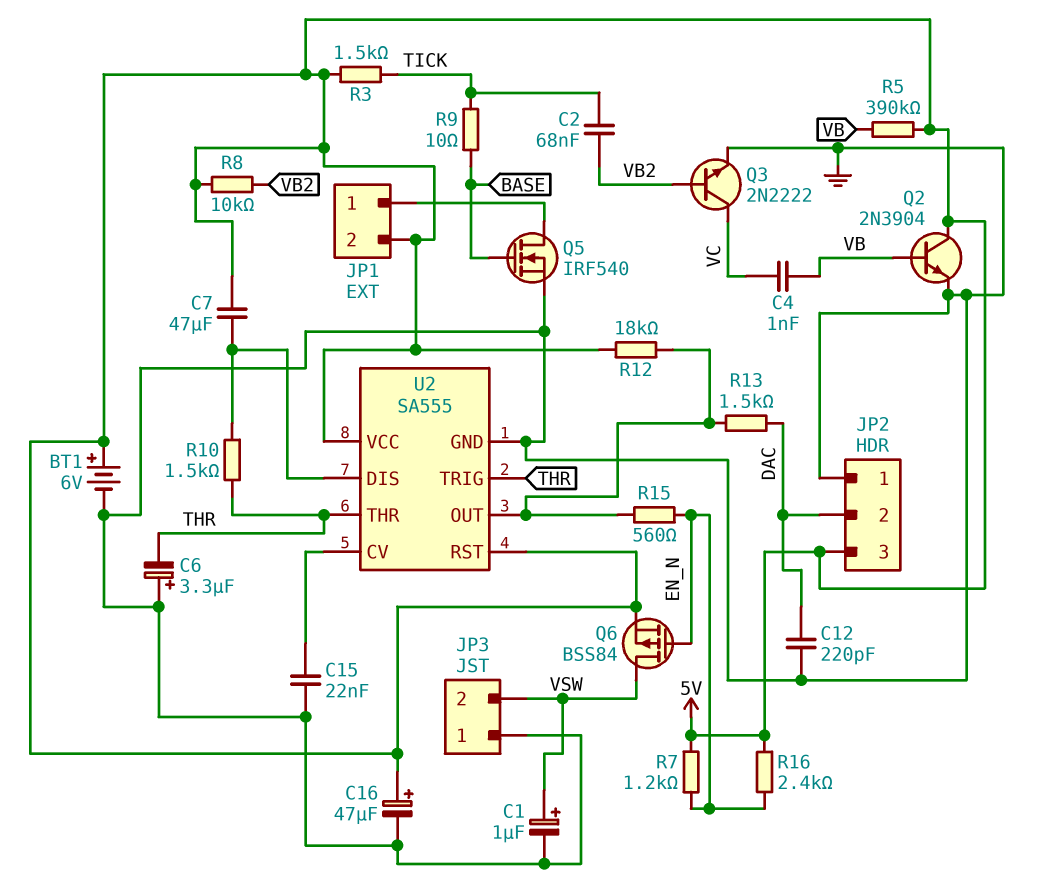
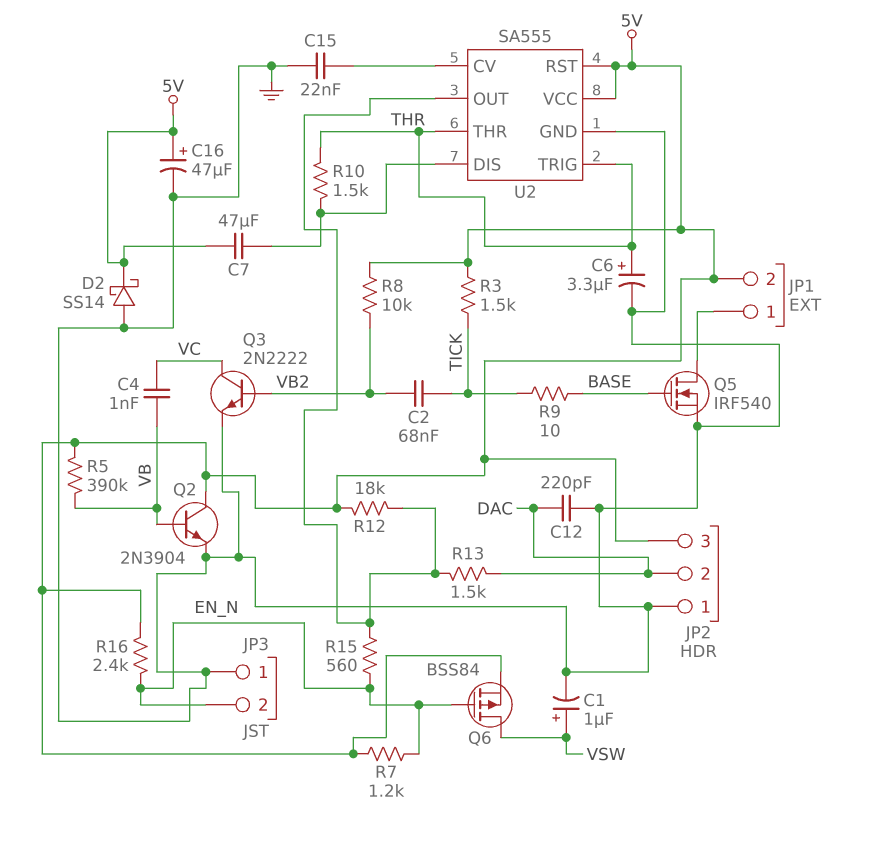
BT1: 6V (plus 5V, minus GND) -> none
C6: 3.3uF (plus GND, minus THR) -> 3.3uF (plus THR, minus GND)
D2: none -> schottky SS14 (A GND, K 5V)
JP3 pin 2: VSW -> EN_N

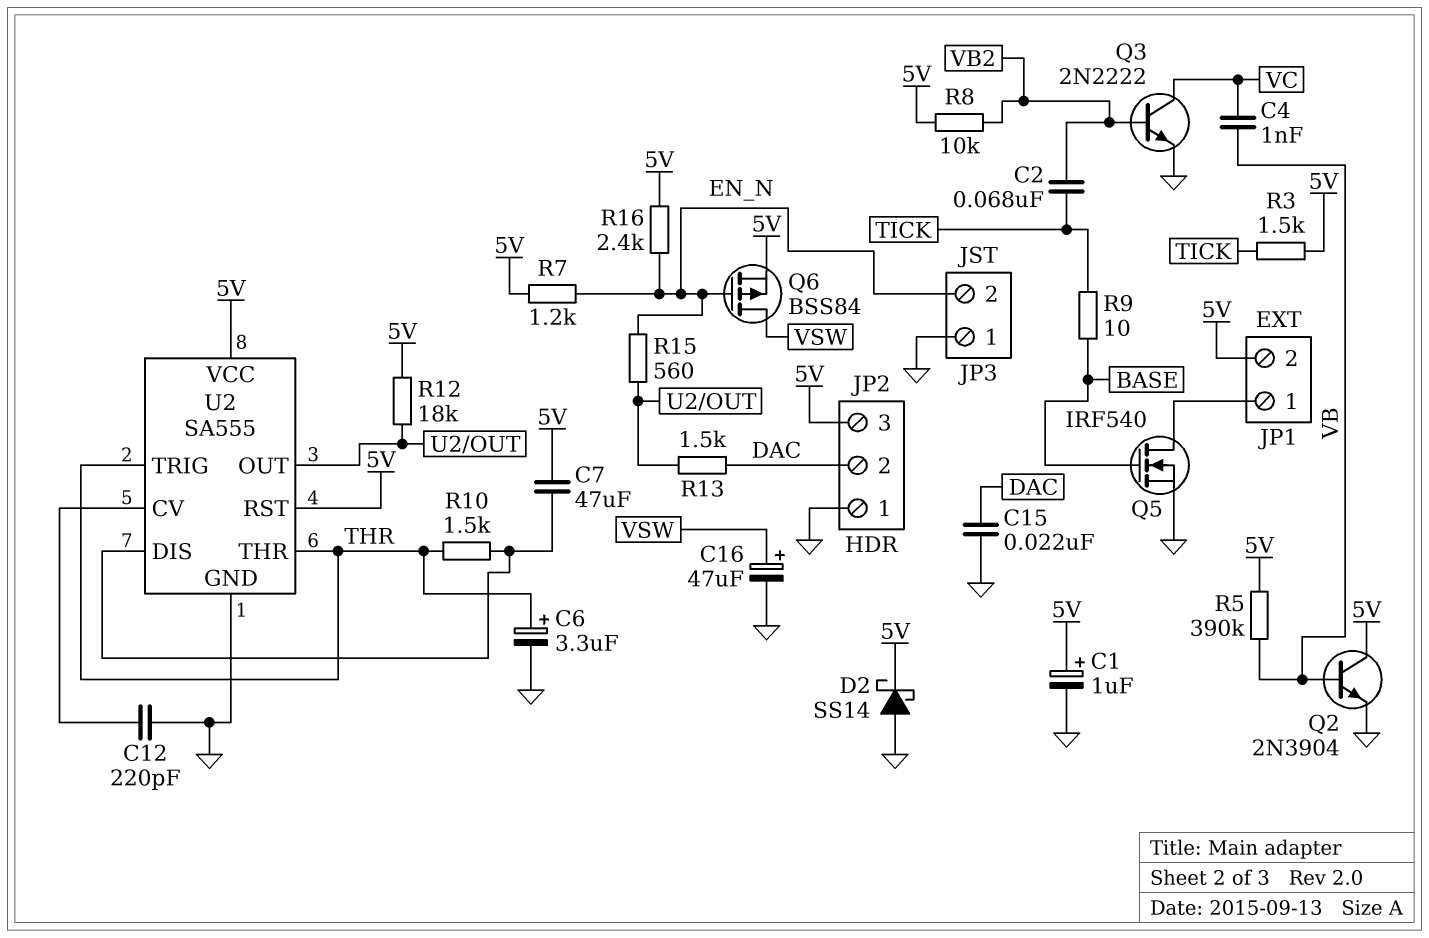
C1: 1uF (plus VSW, minus GND) -> 1uF (plus 5V, minus GND)
C12: 220pF (DAC, GND) -> 220pF (GND, U2/CV)
C15: 22nF (GND, U2/CV) -> 22nF (DAC, GND)
C16: 47uF (plus 5V, minus GND) -> 47uF (plus VSW, minus GND)

